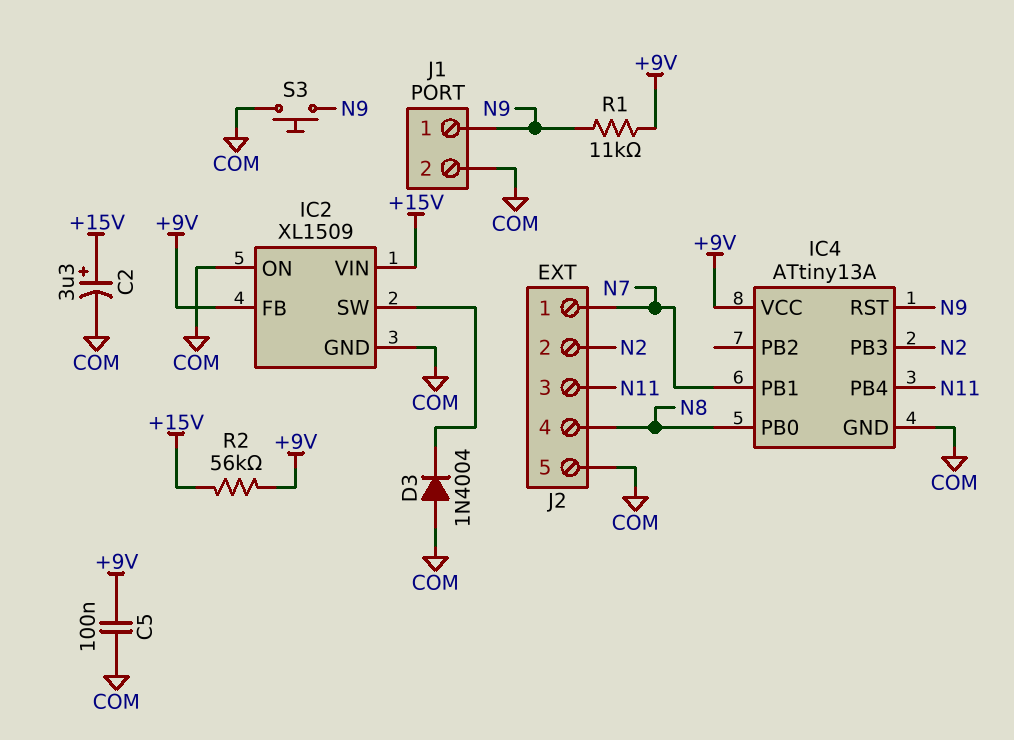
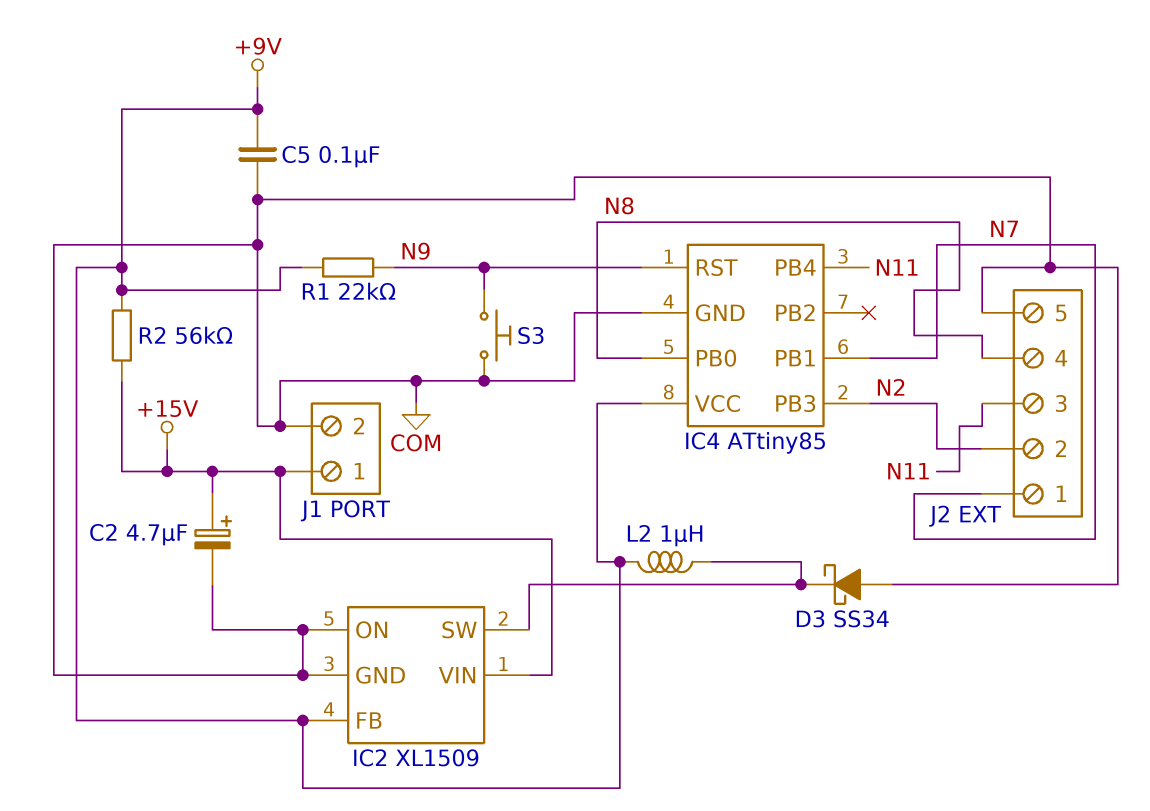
C2: 3.3uF (plus +15V, minus COM) -> 4.7uF (plus +15V, minus COM)
D3: diode 1N4004 (A COM, K IC2/SW) -> schottky SS34 (A COM, K IC2/SW)
IC4: ATtiny13A -> ATtiny85
J1 pin 1: N9 -> +15V
L2: none -> 1uH (+9V, IC2/SW)
R1: 11k (+9V, N9) -> 22k (+9V, N9)

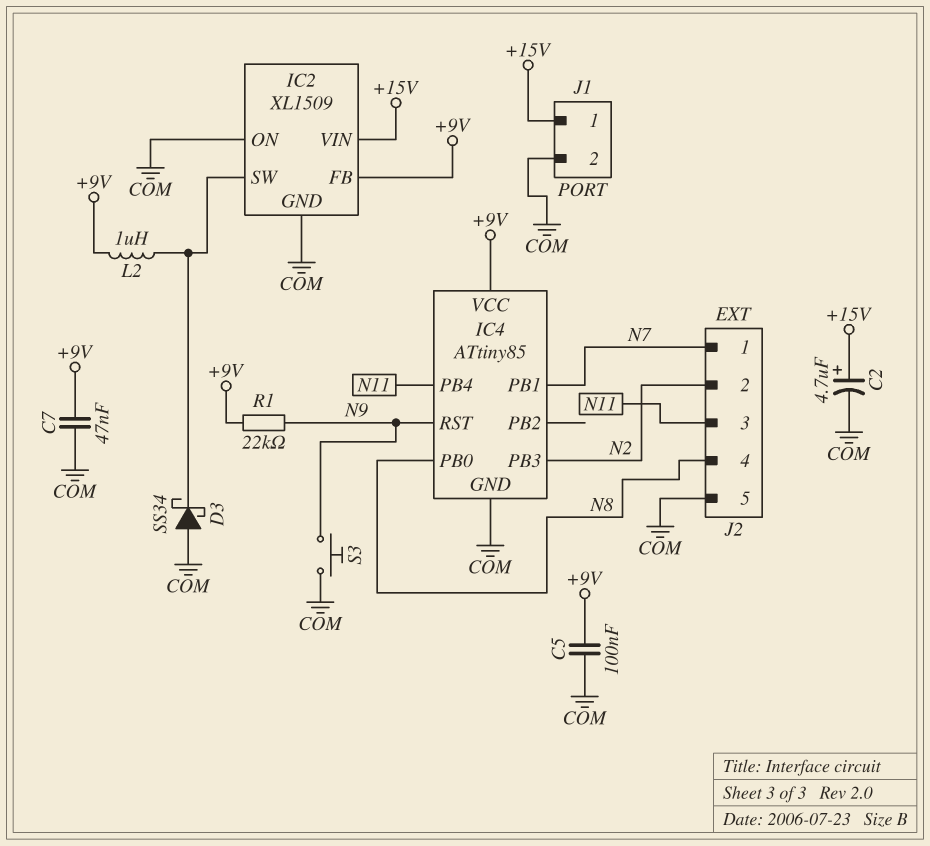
C7: none -> 47nF (+9V, COM)
R2: 56k (+9V, +15V) -> none

